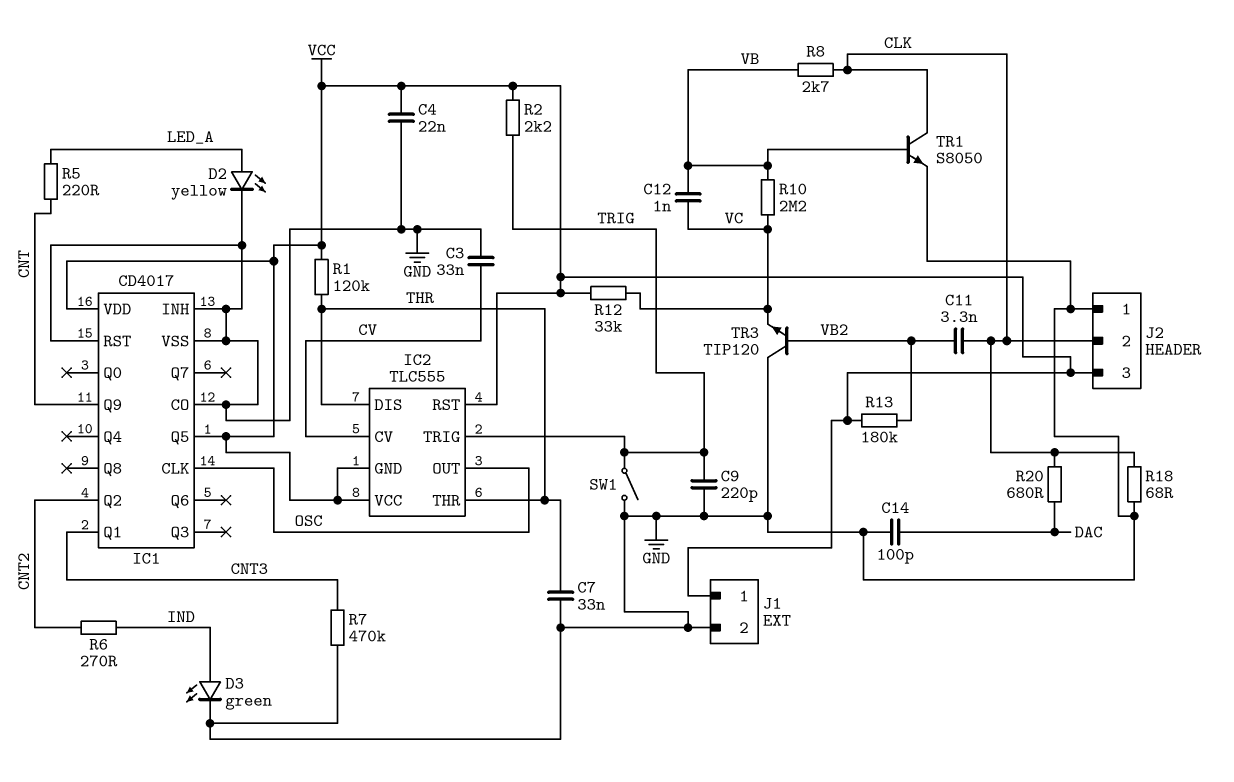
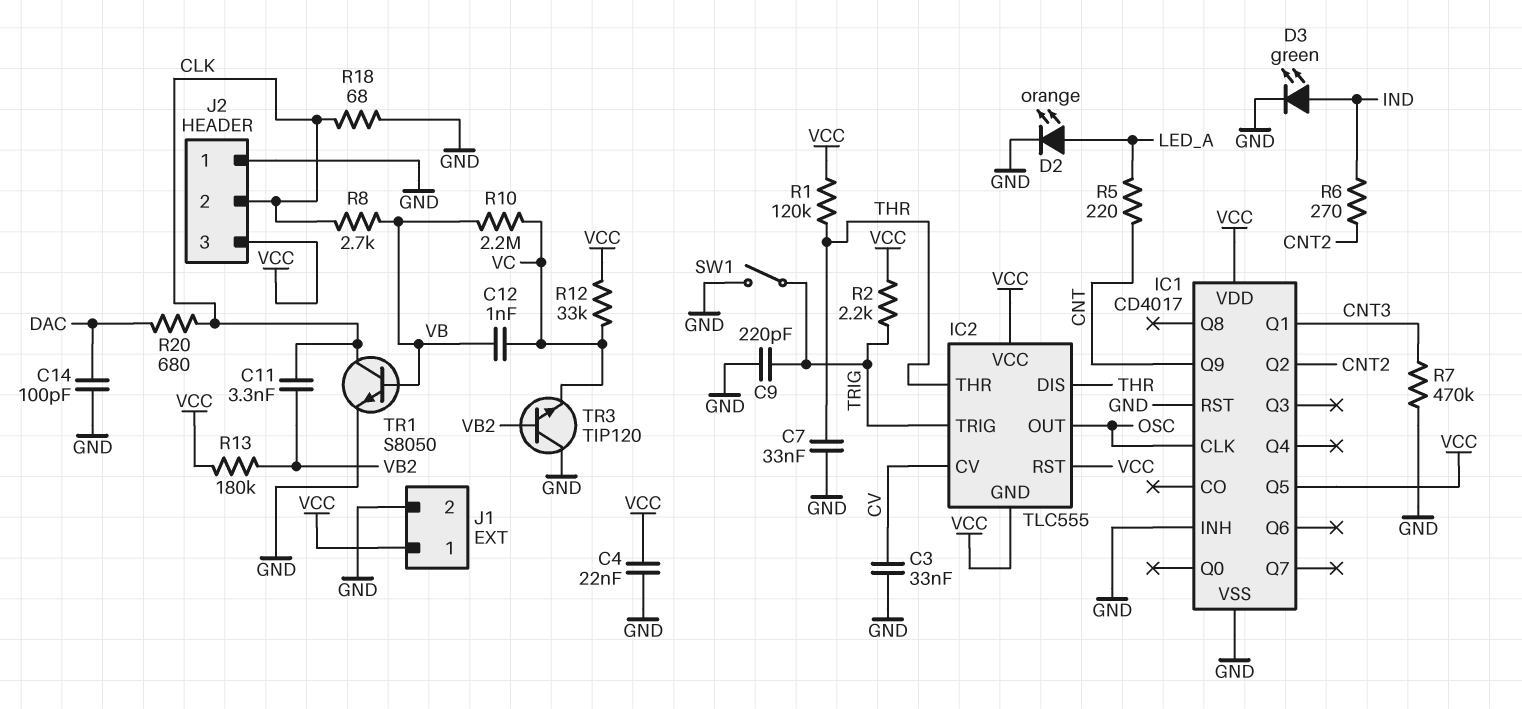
D2: LED yellow (A LED_A, K GND) -> LED orange (A LED_A, K GND)
IC1 pin CO: GND -> none

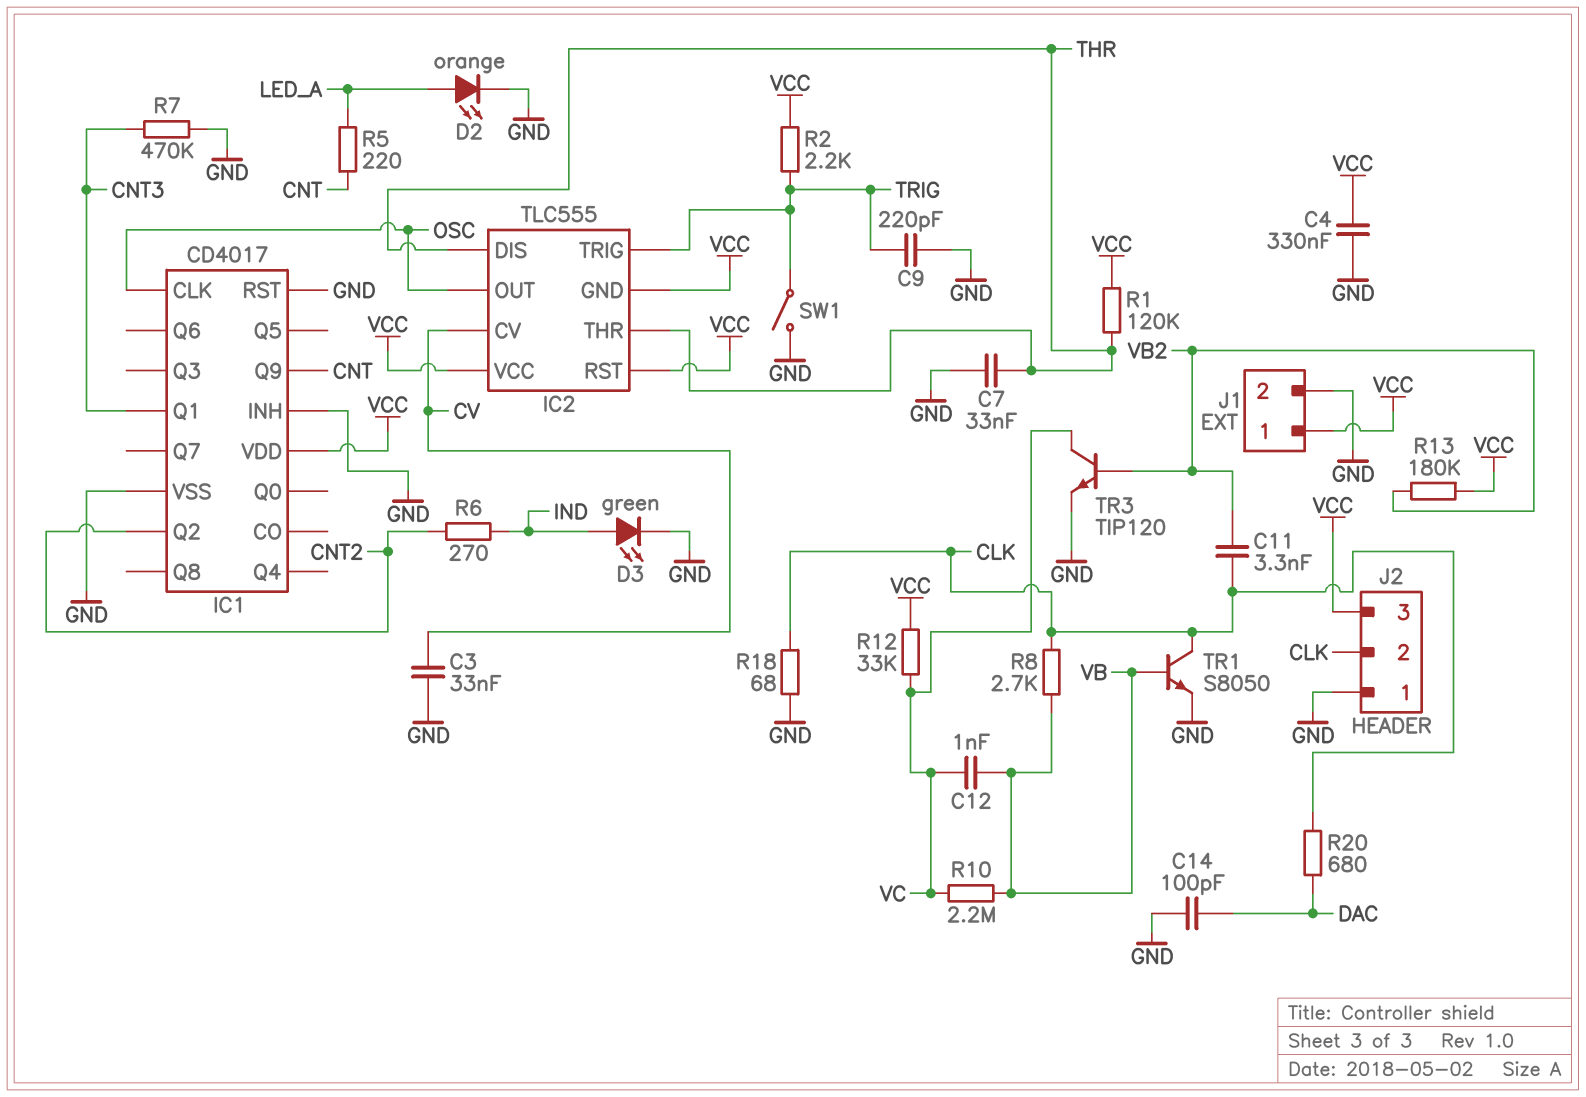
C4: 22nF (GND, VCC) -> 330nF (GND, VCC)
IC1 pin Q5: VCC -> none
TR3: NPN TIP120 (B VB2, C GND, E VC) -> NPN TIP120 (B VB2, C VC, E GND)

